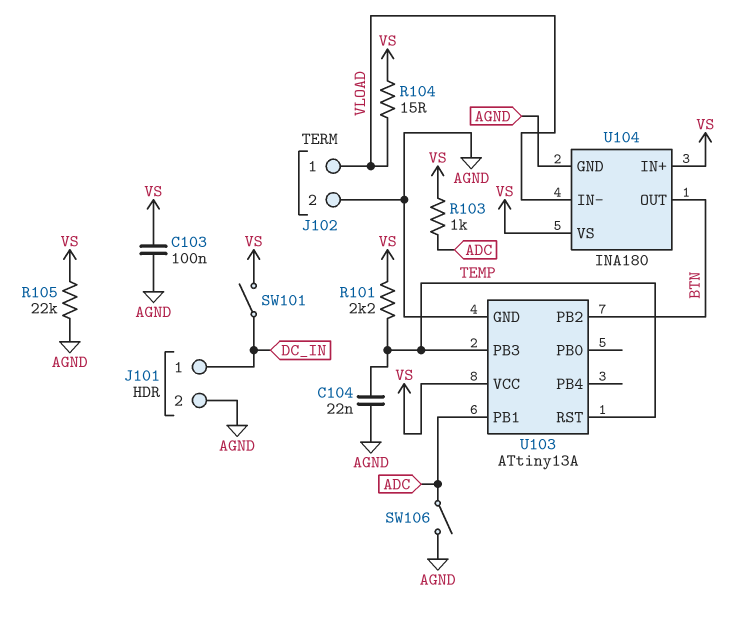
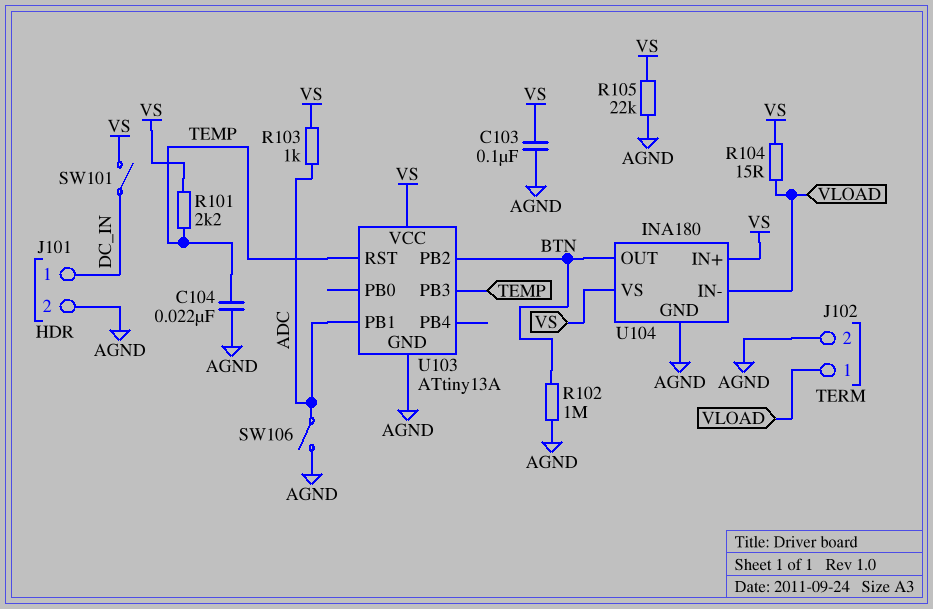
R102: none -> 1M (AGND, BTN)

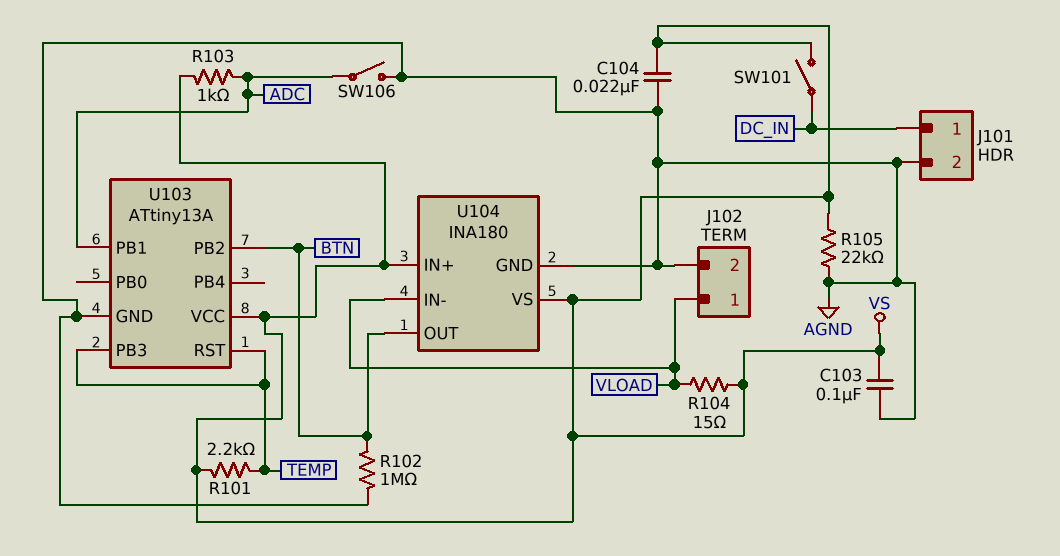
C104: 22nF (AGND, TEMP) -> 22nF (AGND, VS)

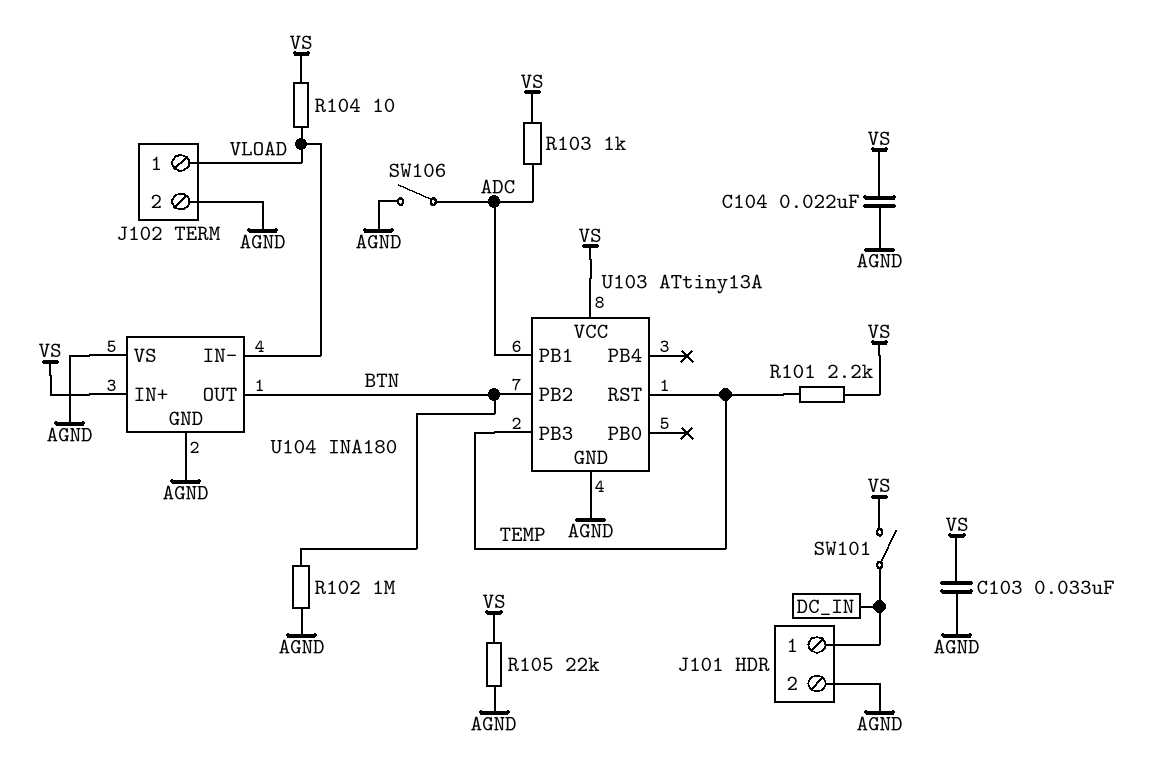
C103: 100nF (AGND, VS) -> 33nF (AGND, VS)
R104: 15 (VLOAD, VS) -> 10 (VLOAD, VS)
U104 pin VS: VS -> AGND

